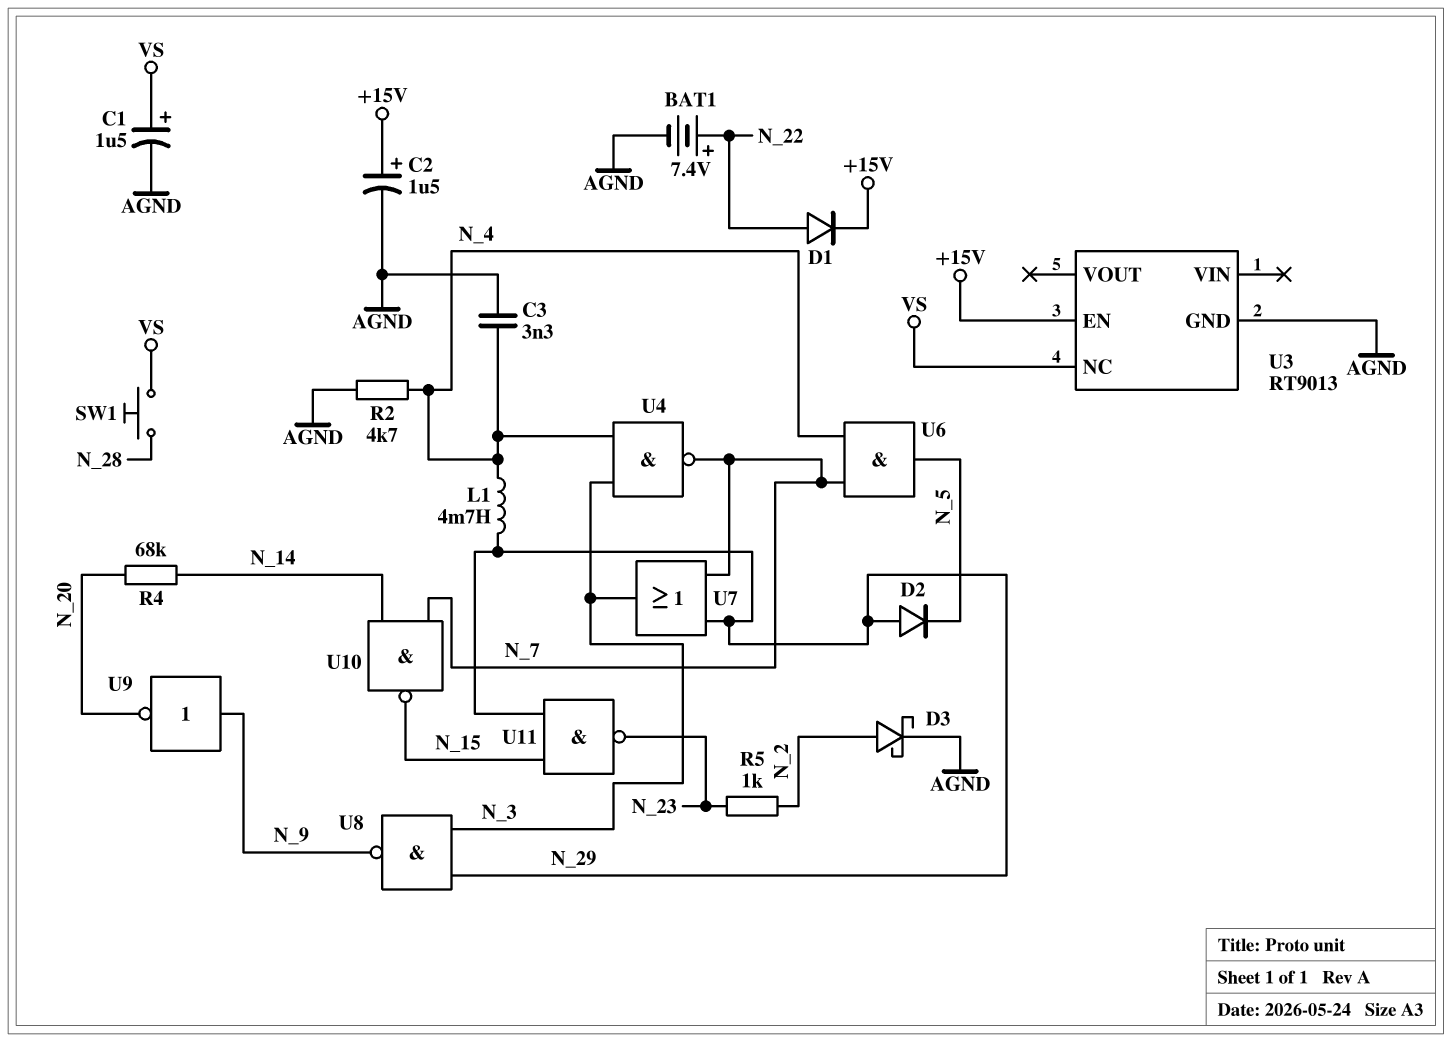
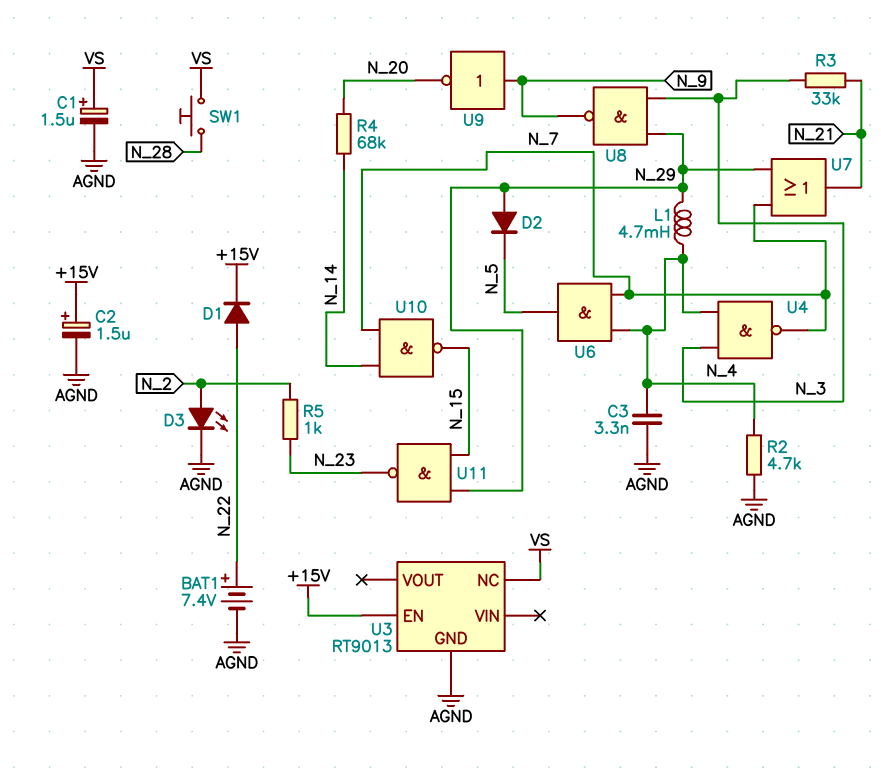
D3: schottky (A N_2, K AGND) -> LED (A N_2, K AGND)
R3: none -> 33k (N_3, N_21)
U7: OR (in N_7, in N_29, out N_3) -> OR (in N_7, in N_29, out N_21)

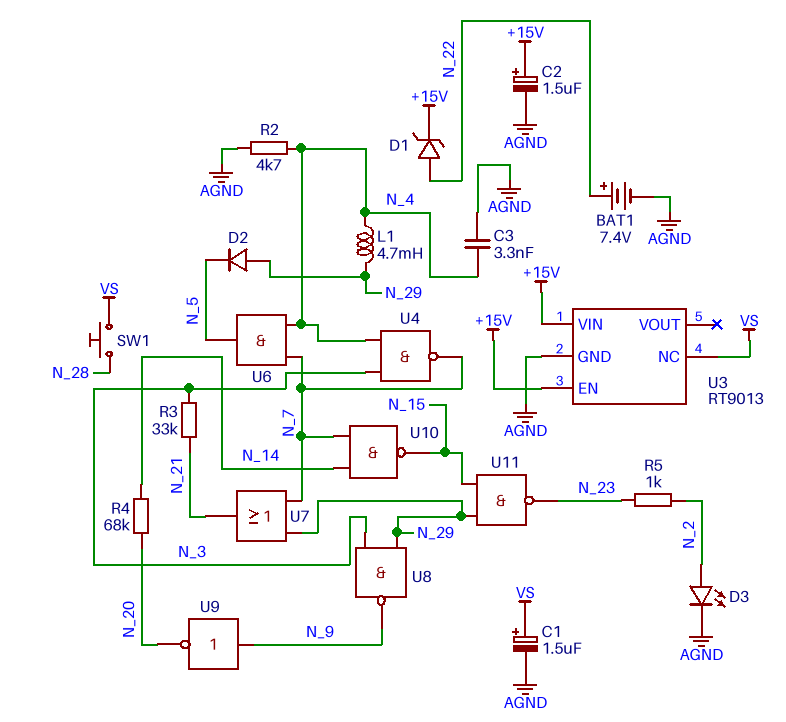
D1: diode (A N_22, K +15V) -> zener (A N_22, K +15V)
U3 pin VIN: none -> +15V

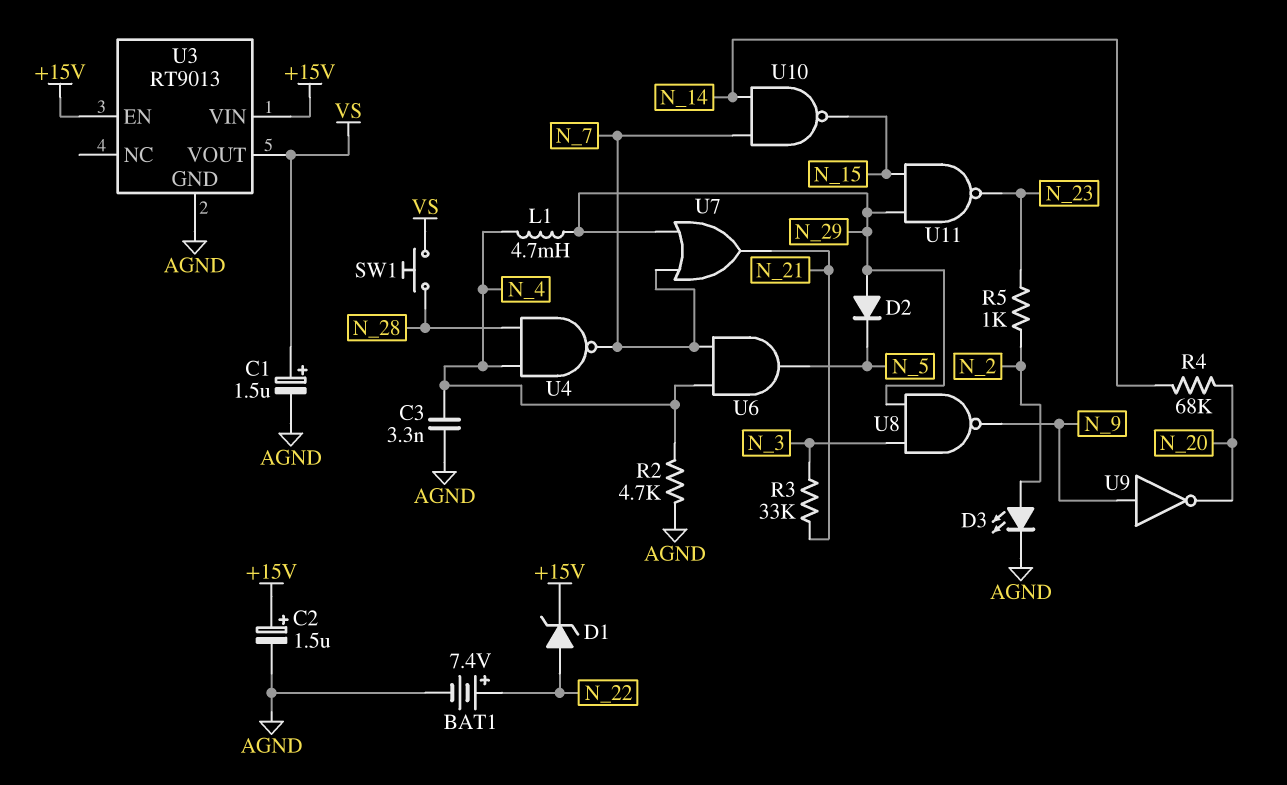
U3 pin NC: VS -> none
U3 pin VOUT: none -> VS
U4: NAND (in N_3, in N_4, out N_7) -> NAND (in N_4, in N_28, out N_7)

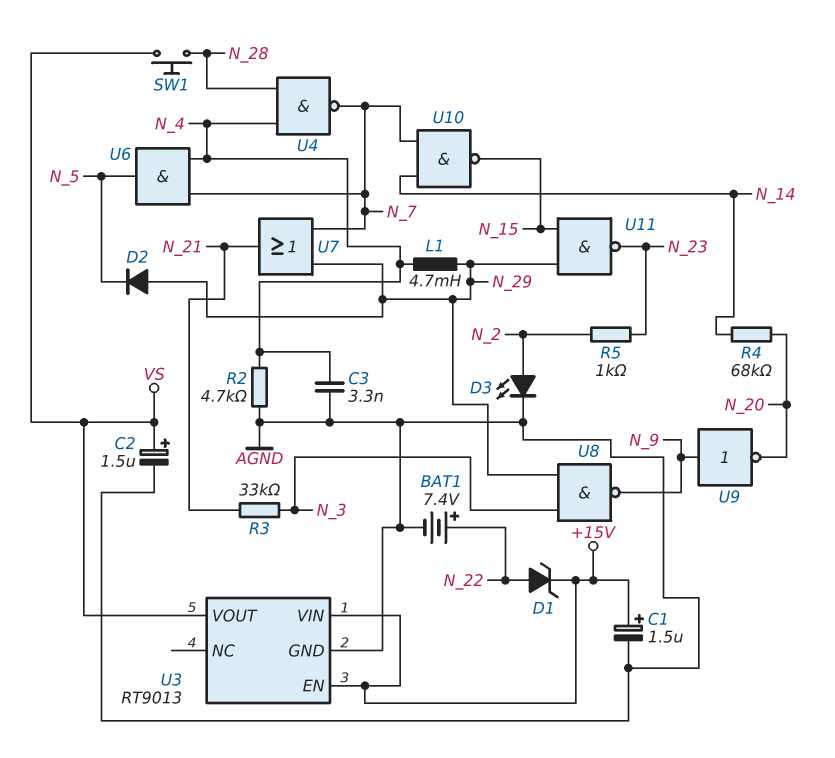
C1: 1.5uF (plus VS, minus AGND) -> 1.5uF (plus +15V, minus AGND)
C2: 1.5uF (plus +15V, minus AGND) -> 1.5uF (plus VS, minus AGND)

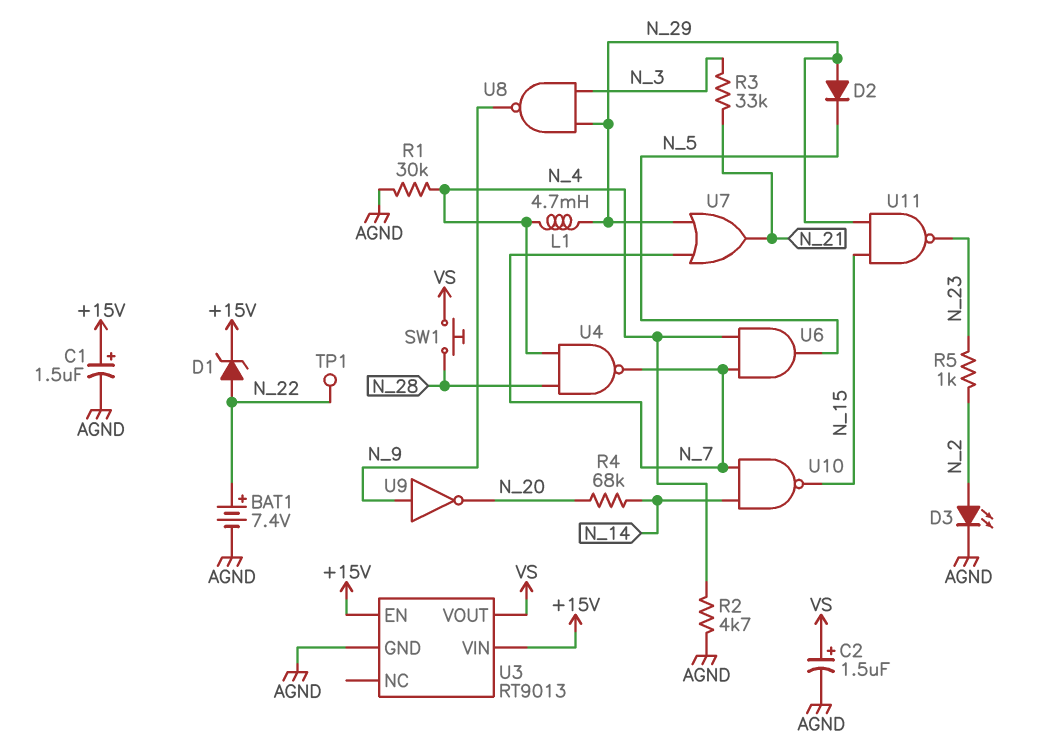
C3: 3.3nF (AGND, N_4) -> none
R1: none -> 30k (AGND, N_4)
TP1: none -> test point (N_22)

